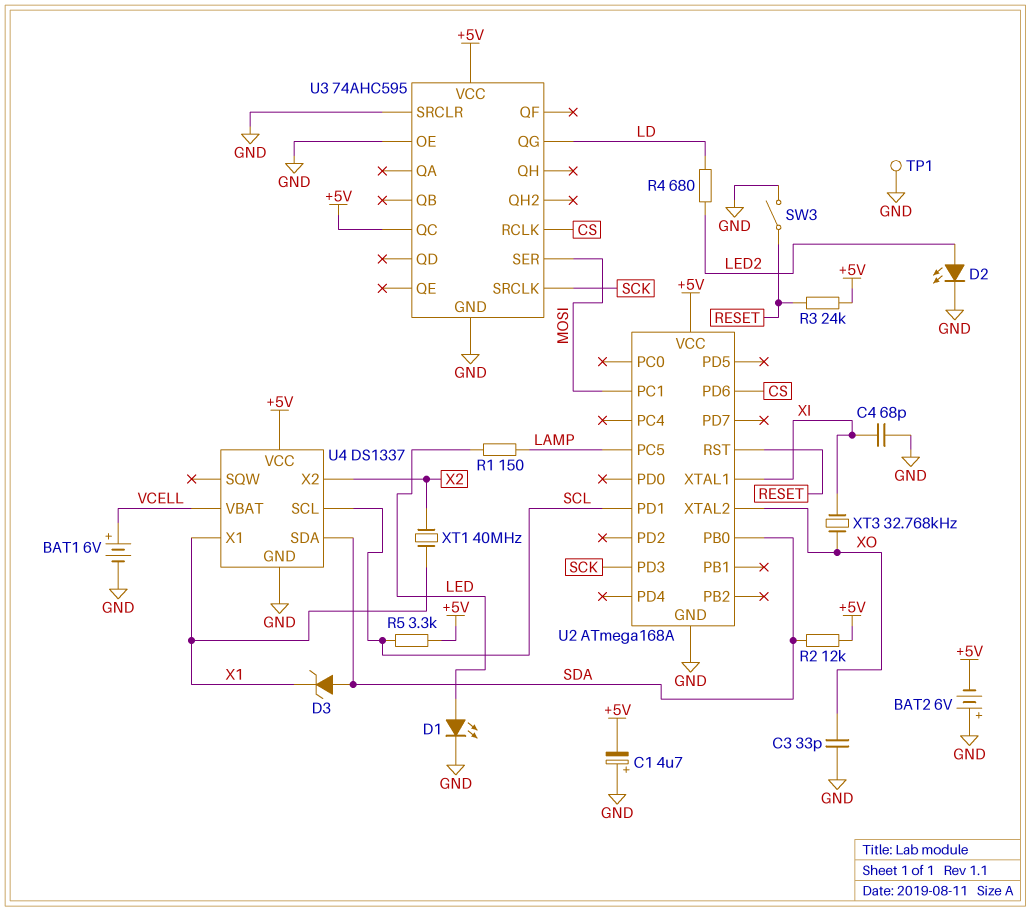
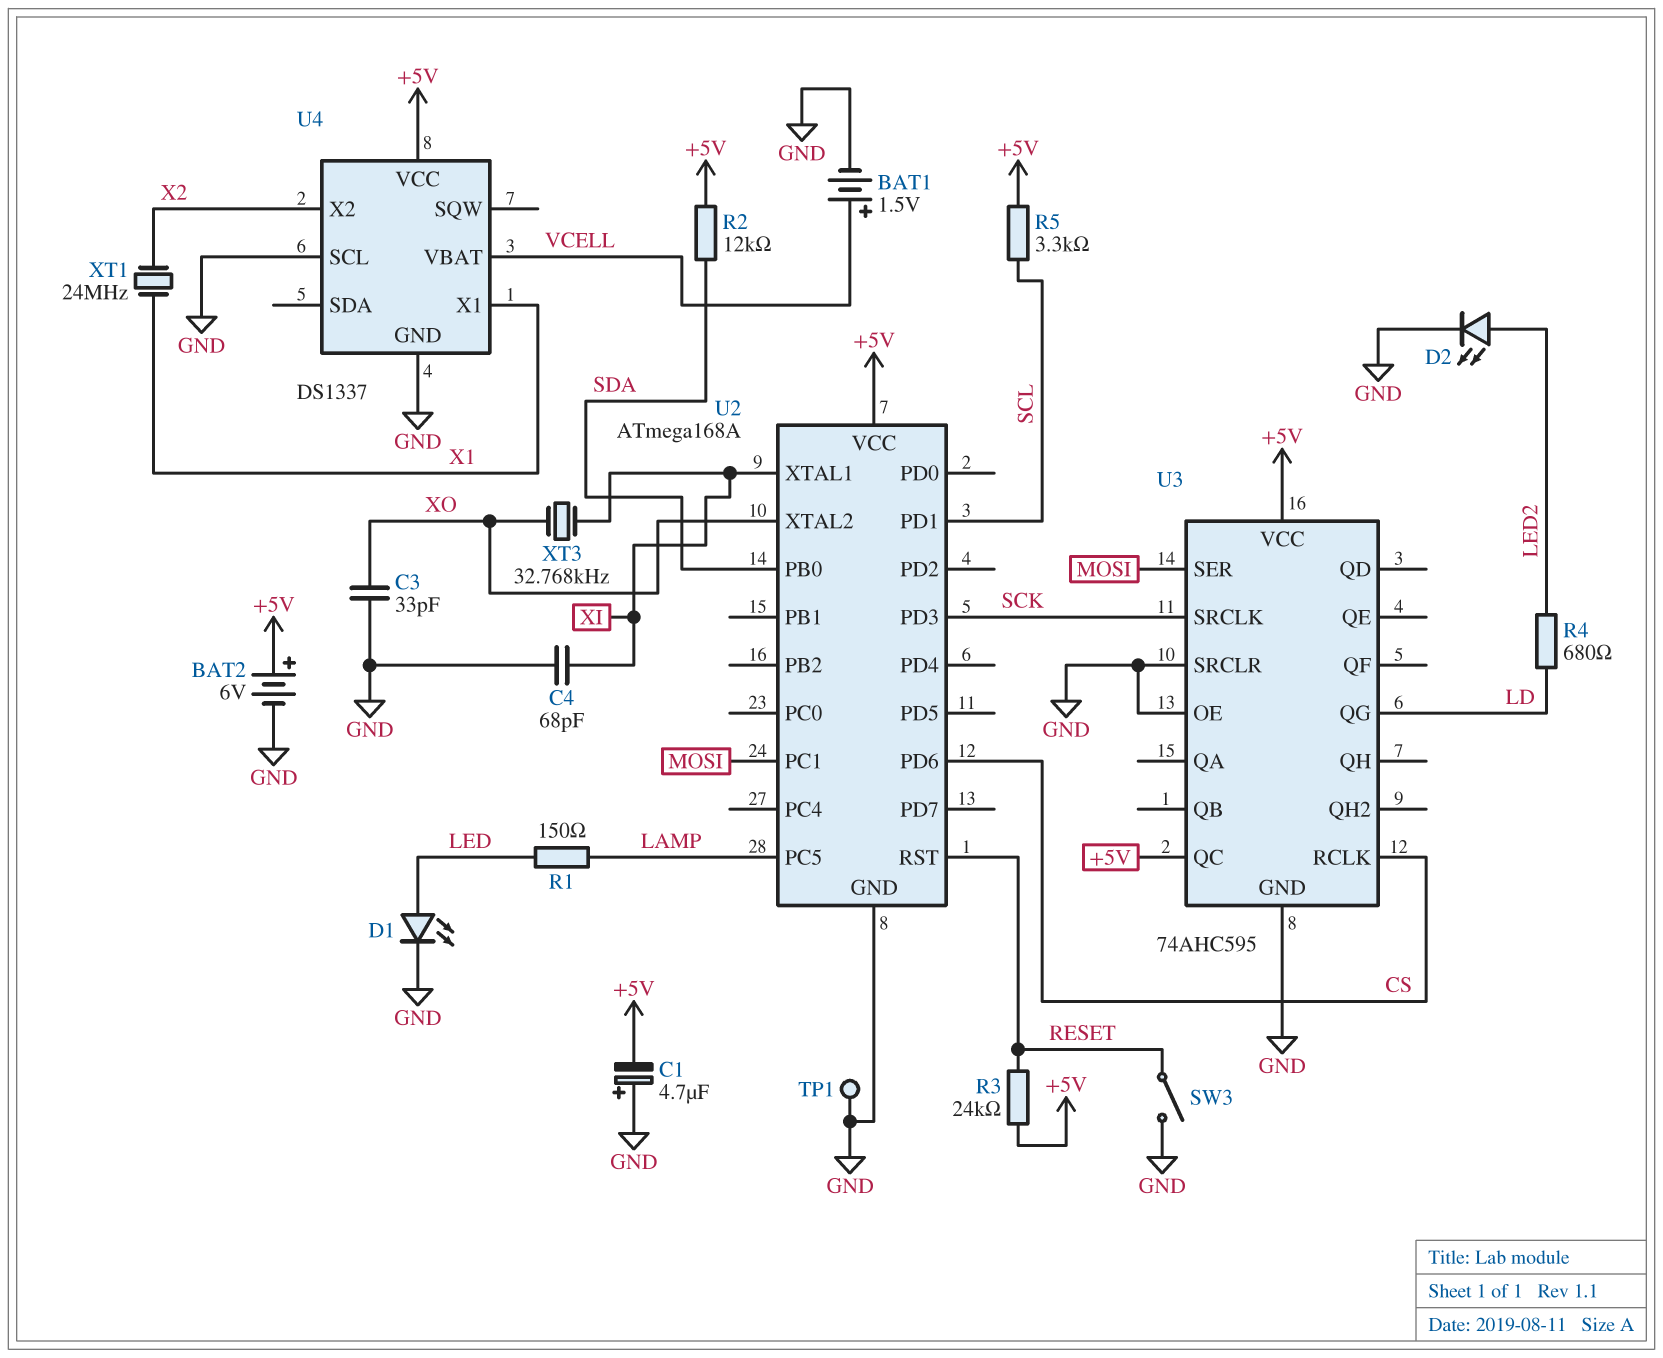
BAT1: 6V (plus VCELL, minus GND) -> 1.5V (plus VCELL, minus GND)
BAT2: 6V (plus GND, minus +5V) -> 6V (plus +5V, minus GND)
D3: zener (A SDA, K X1) -> none
U4 pin SCL: SCL -> GND
U4 pin SDA: SDA -> none
XT1: 40MHz (X1, X2) -> 24MHz (X1, X2)

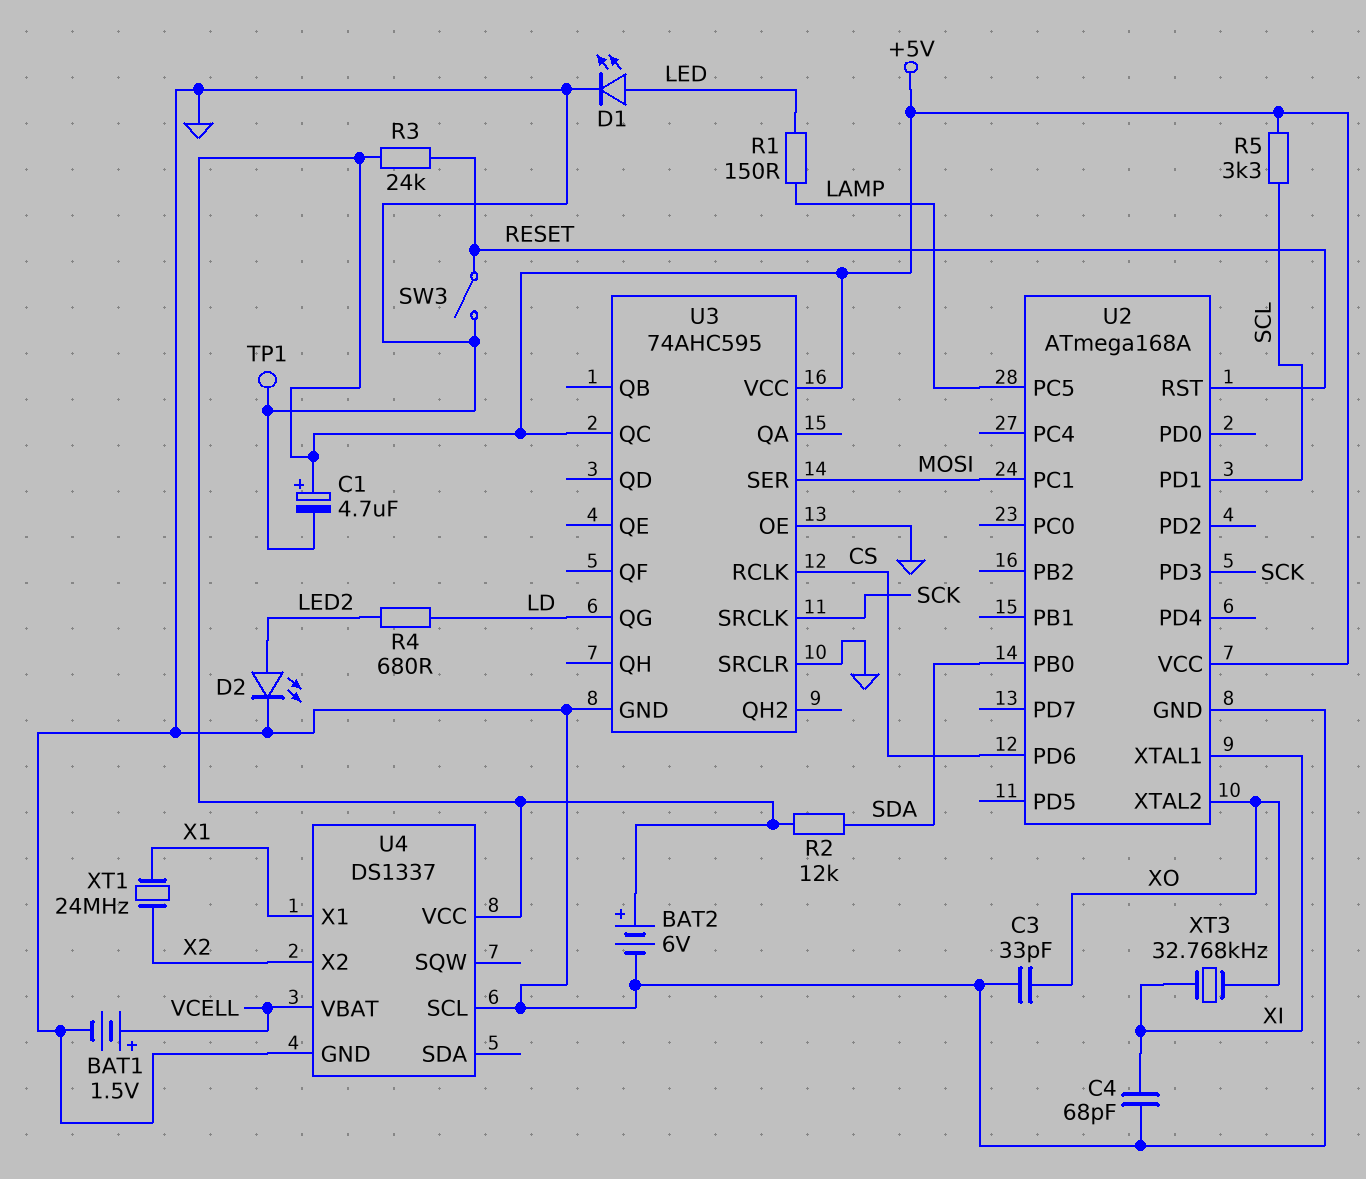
C1: 4.7uF (plus GND, minus +5V) -> 4.7uF (plus +5V, minus GND)

